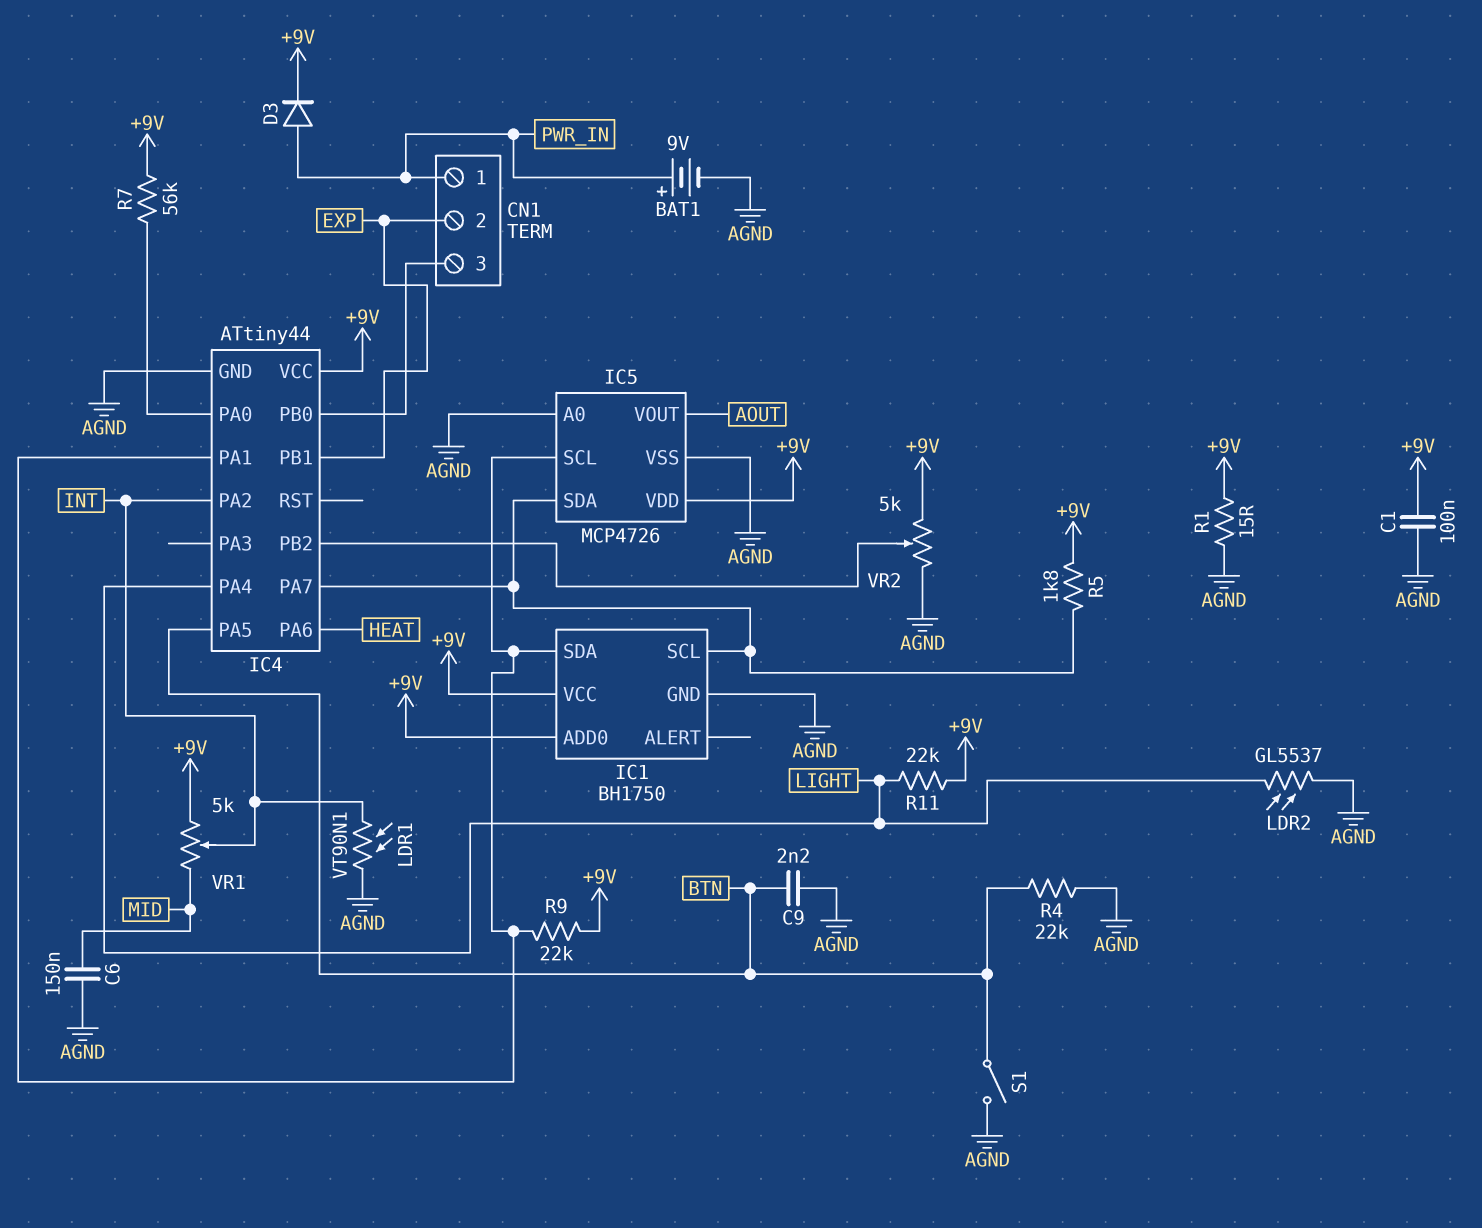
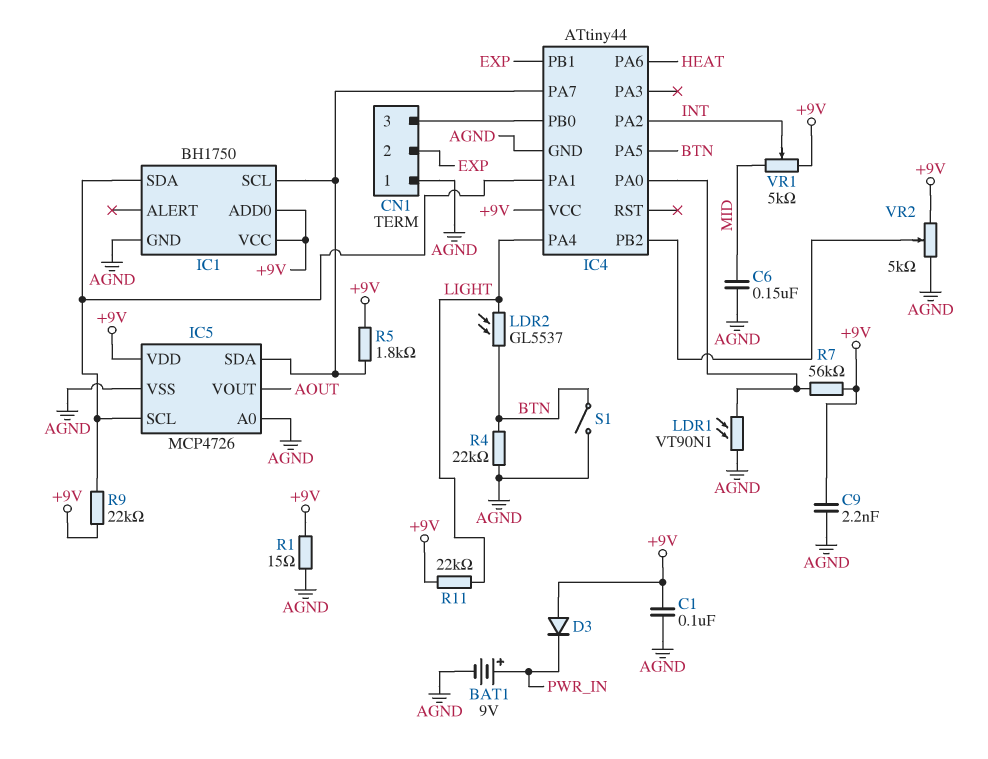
C9: 2.2nF (AGND, BTN) -> 2.2nF (+9V, AGND)
CN1 pin 1: PWR_IN -> AGND
D3: diode (A PWR_IN, K +9V) -> diode (A +9V, K PWR_IN)
LDR1: VT90N1 (AGND, INT) -> VT90N1 (AGND, IC4/PA0)
LDR2: GL5537 (AGND, LIGHT) -> GL5537 (BTN, LIGHT)

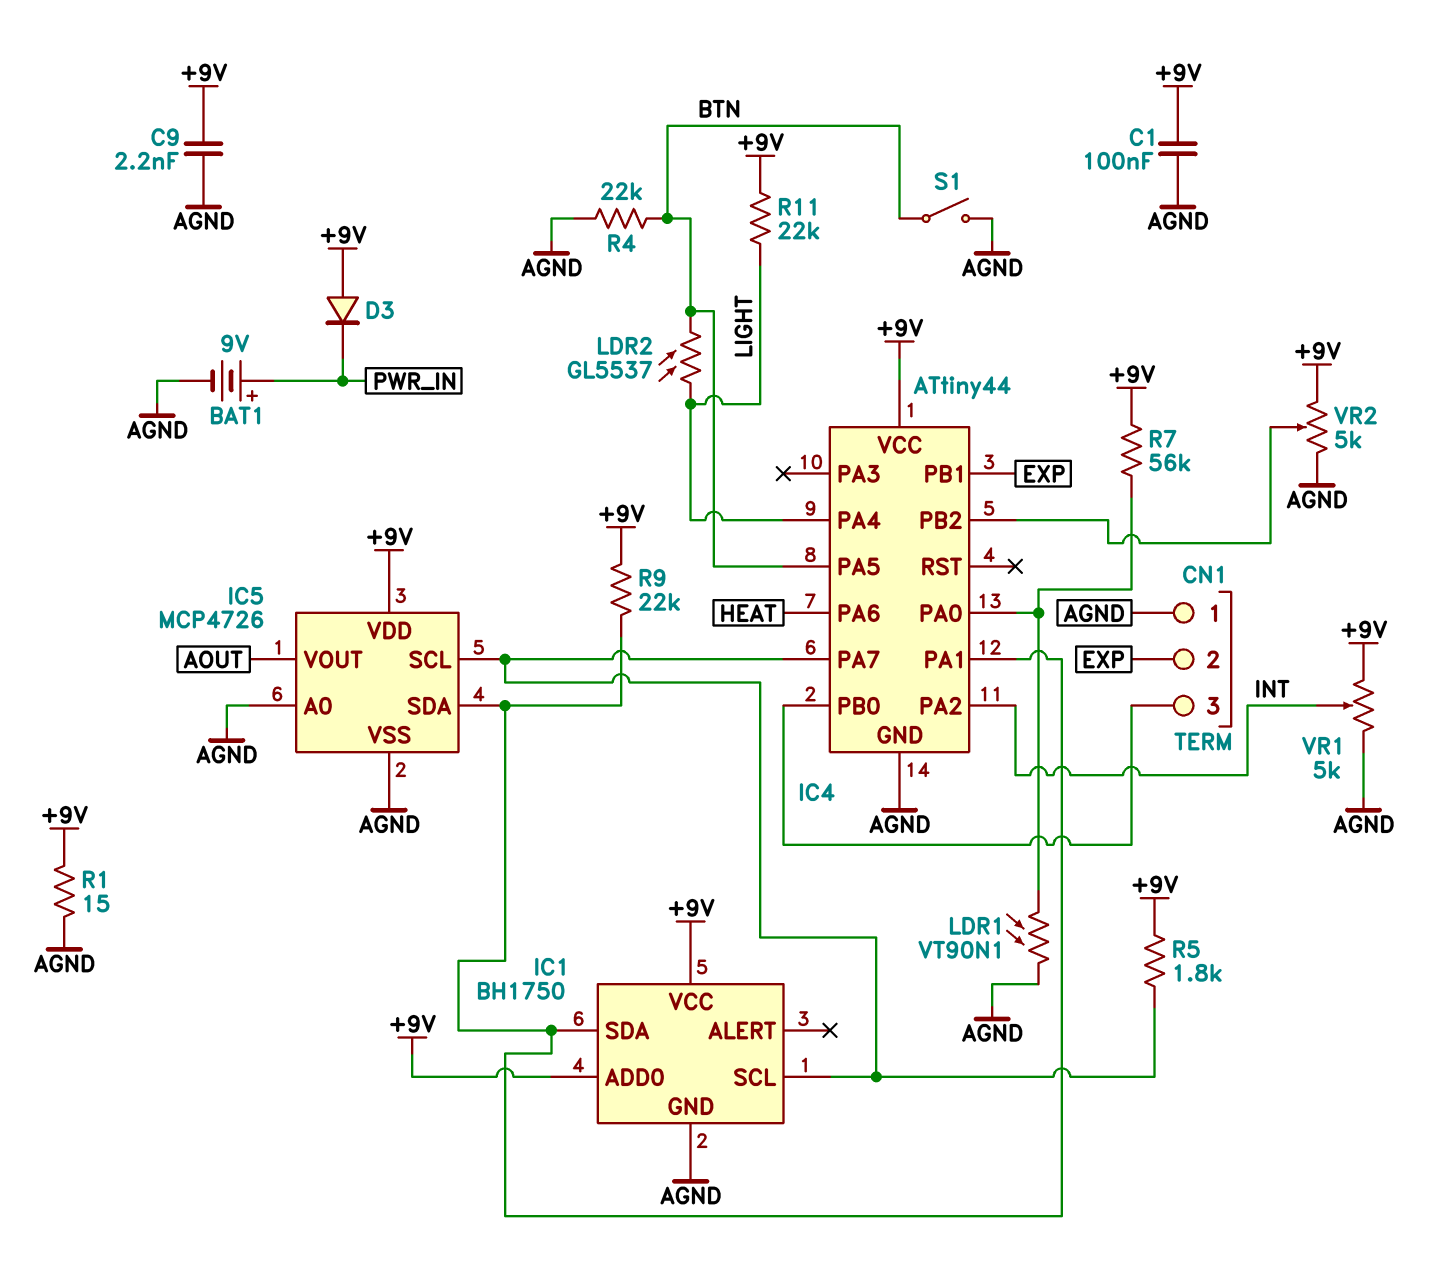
C6: 150nF (AGND, MID) -> none
IC5 pin SCL: IC1/SDA -> IC1/SCL
IC5 pin SDA: IC1/SCL -> IC1/SDA
VR1: 5k (+9V, MID, wiper INT) -> 5k (+9V, AGND, wiper INT)

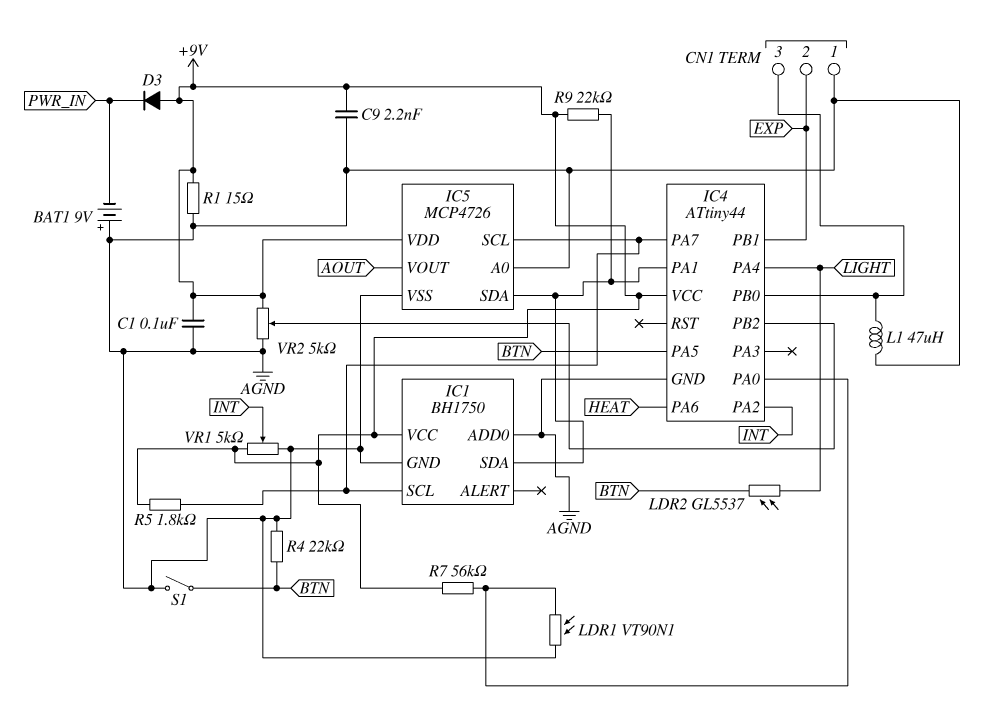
BAT1: 9V (plus PWR_IN, minus AGND) -> 9V (plus AGND, minus PWR_IN)
IC1 pin ADD0: +9V -> AGND
L1: none -> 47uH (AGND, CN1/3)
R11: 22k (+9V, LIGHT) -> none

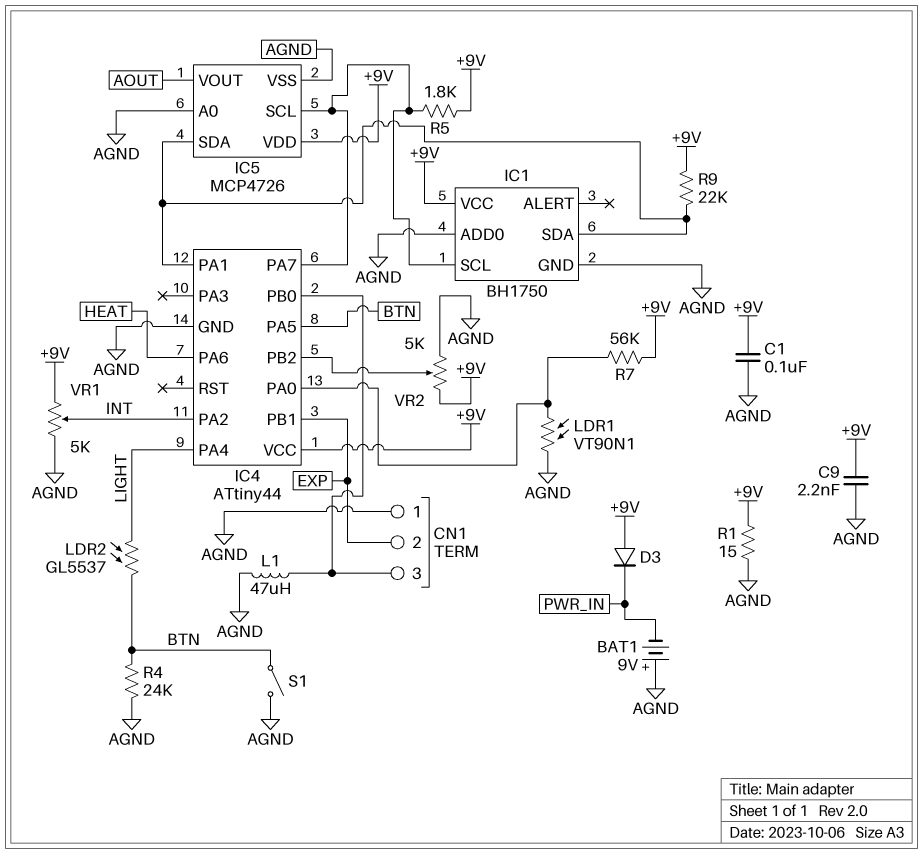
R4: 22k (AGND, BTN) -> 24k (AGND, BTN)

